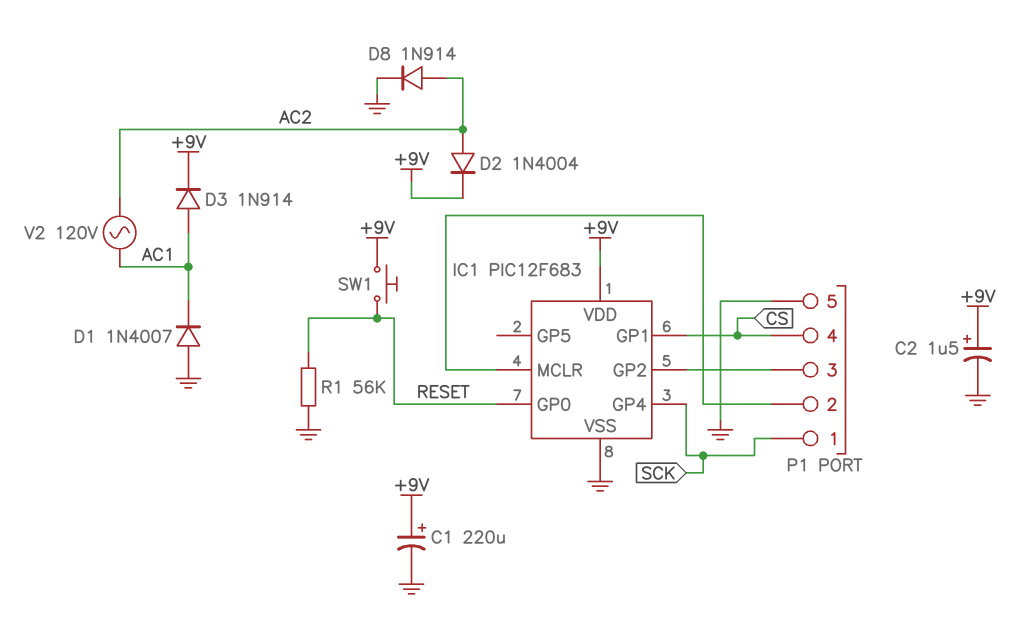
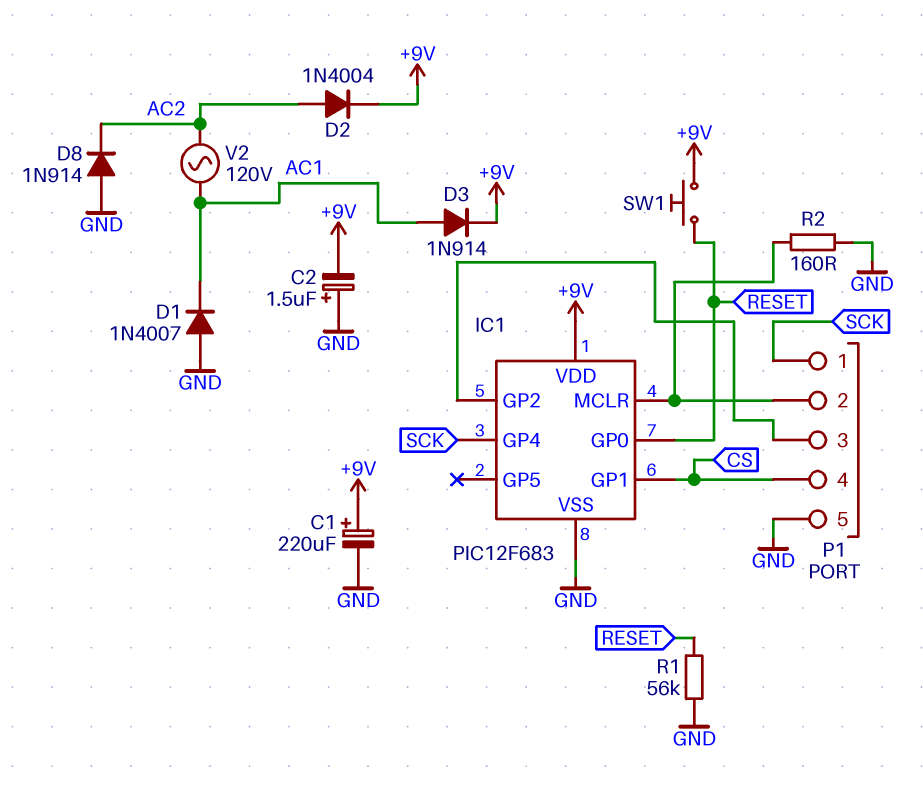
C2: 1.5uF (plus +9V, minus GND) -> 1.5uF (plus GND, minus +9V)
D8: diode 1N914 (A AC2, K GND) -> diode 1N914 (A GND, K AC2)
R2: none -> 160 (GND, IC1/MCLR)

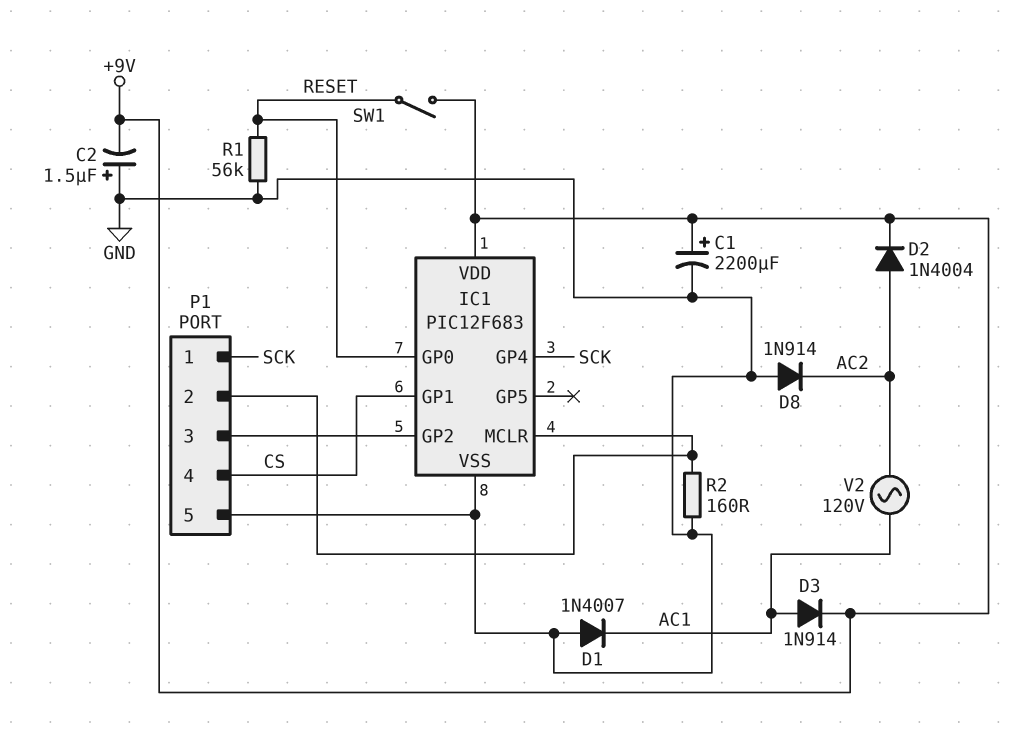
C1: 220uF (plus +9V, minus GND) -> 2200uF (plus +9V, minus GND)
SW1: button (+9V, RESET) -> switch (+9V, RESET)

